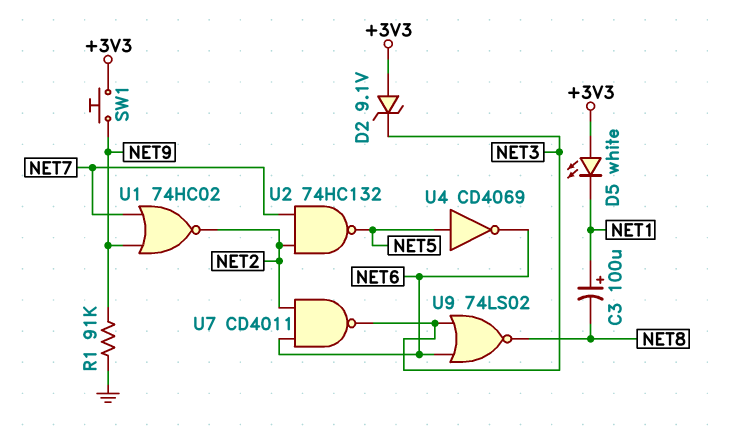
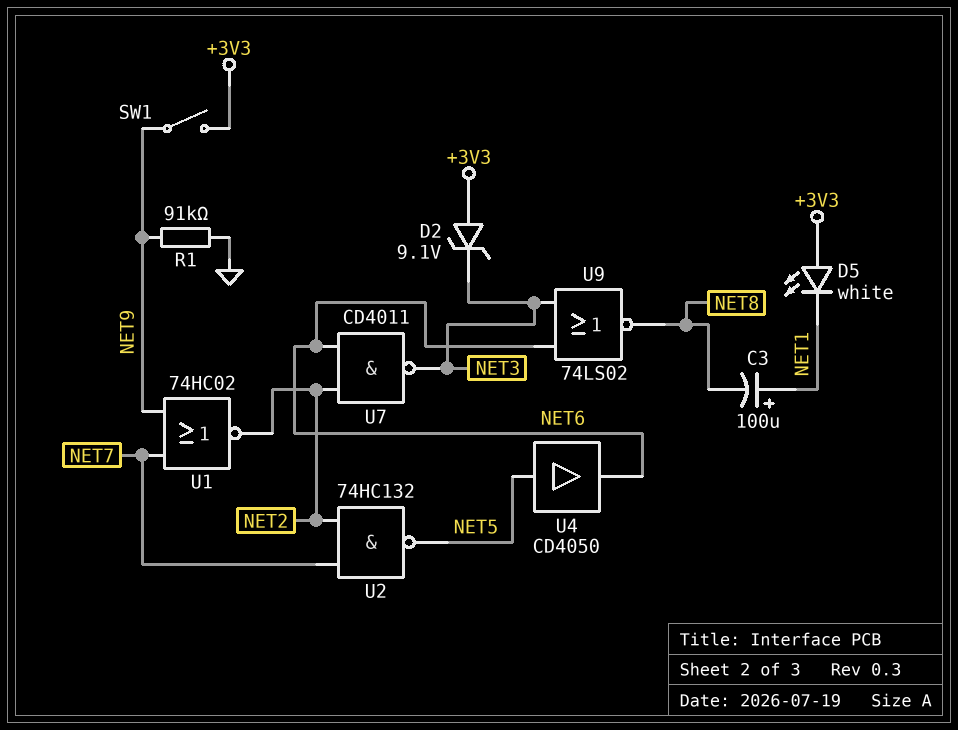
SW1: button (+3V3, NET9) -> switch (+3V3, NET9)
U4: NOT CD4069 (in NET5, out NET6) -> buffer CD4050 (in NET5, out NET6)

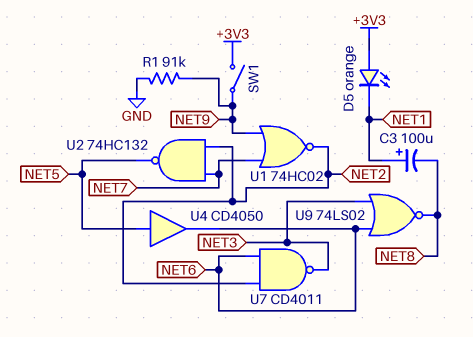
D2: zener 9.1V (A +3V3, K NET3) -> none
D5: LED white (A +3V3, K NET1) -> LED orange (A +3V3, K NET1)

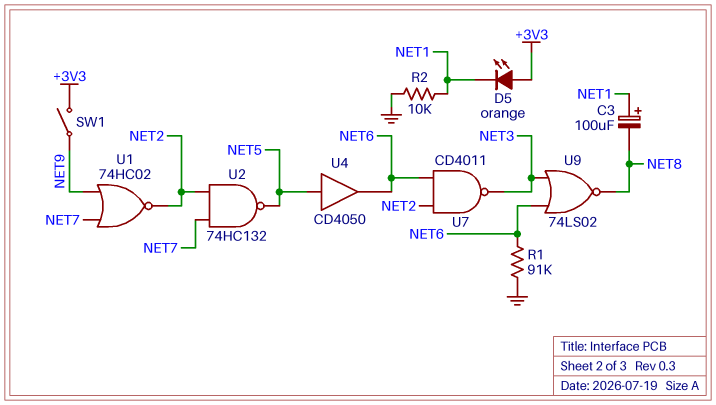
R1: 91k (GND, NET9) -> 91k (GND, NET6)
R2: none -> 10k (GND, NET1)

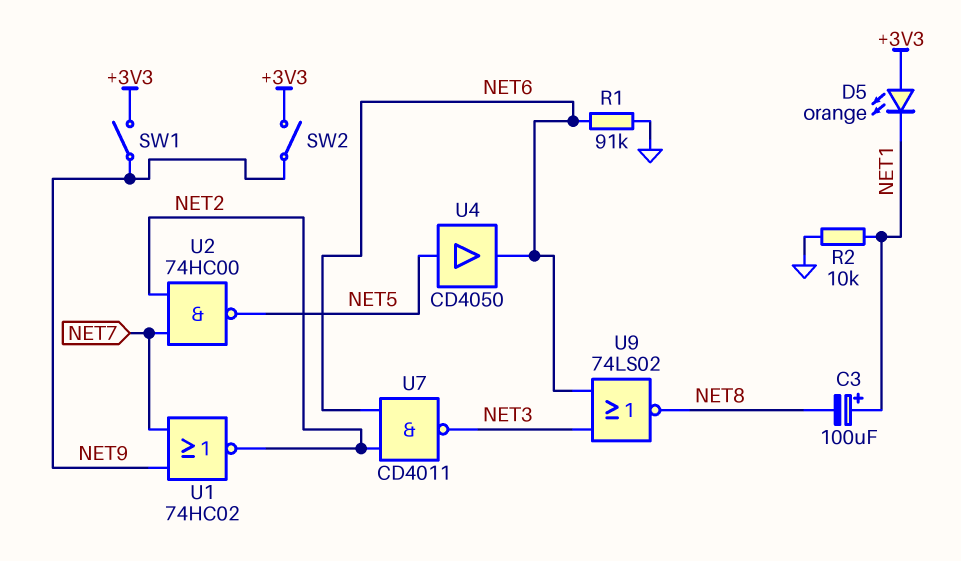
SW2: none -> switch (+3V3, NET9)
U2: NAND 74HC132 (in NET2, in NET7, out NET5) -> NAND 74HC00 (in NET2, in NET7, out NET5)

